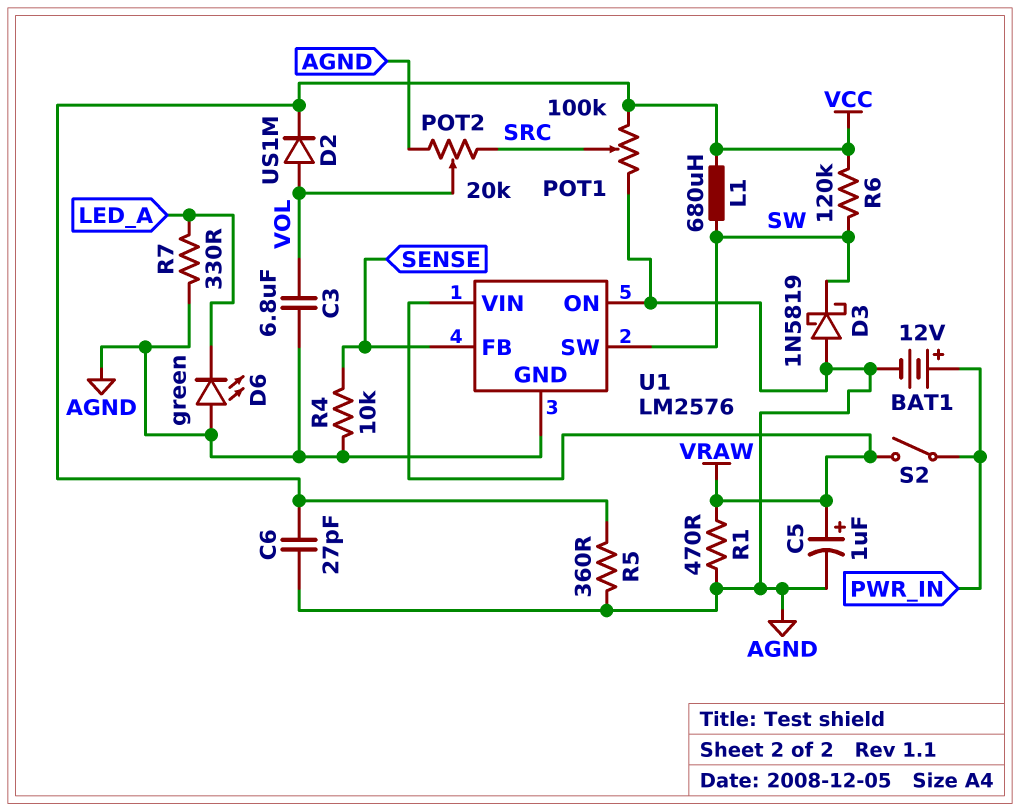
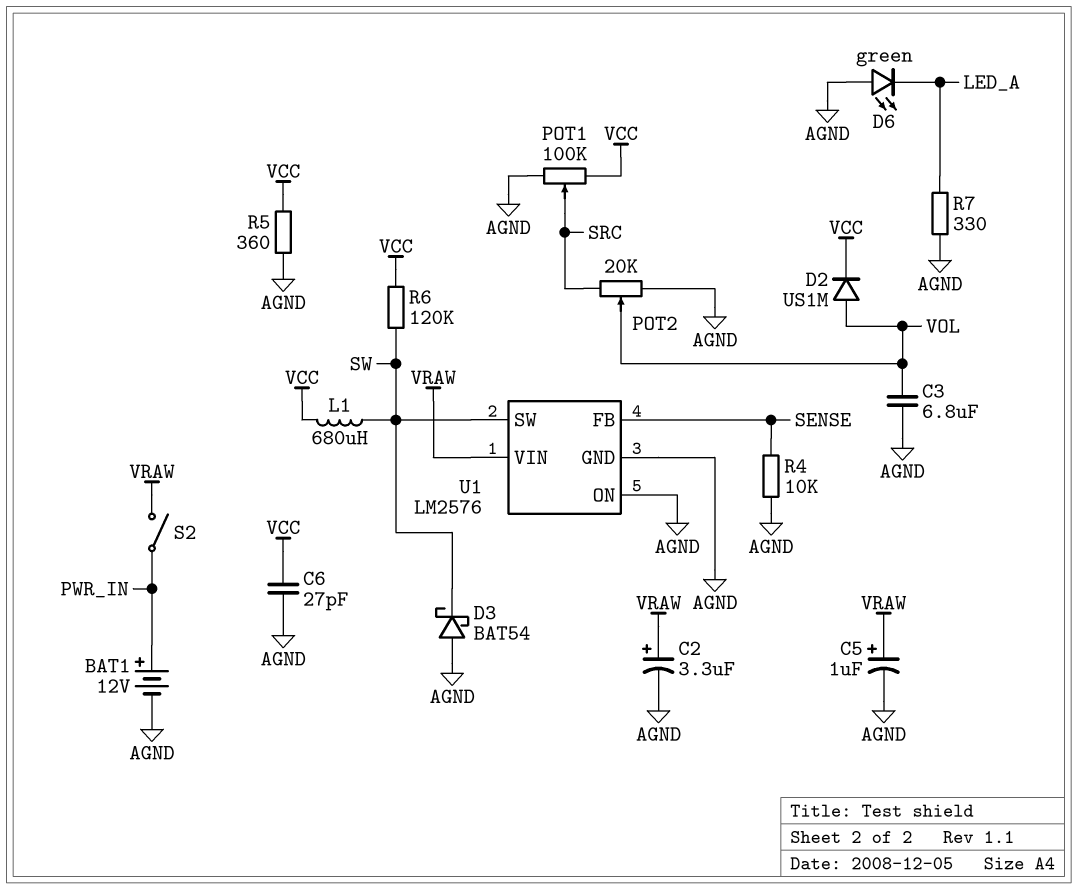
C2: none -> 3.3uF (plus VRAW, minus AGND)
D3: schottky 1N5819 (A AGND, K SW) -> schottky BAT54 (A AGND, K SW)
R1: 470 (AGND, VRAW) -> none

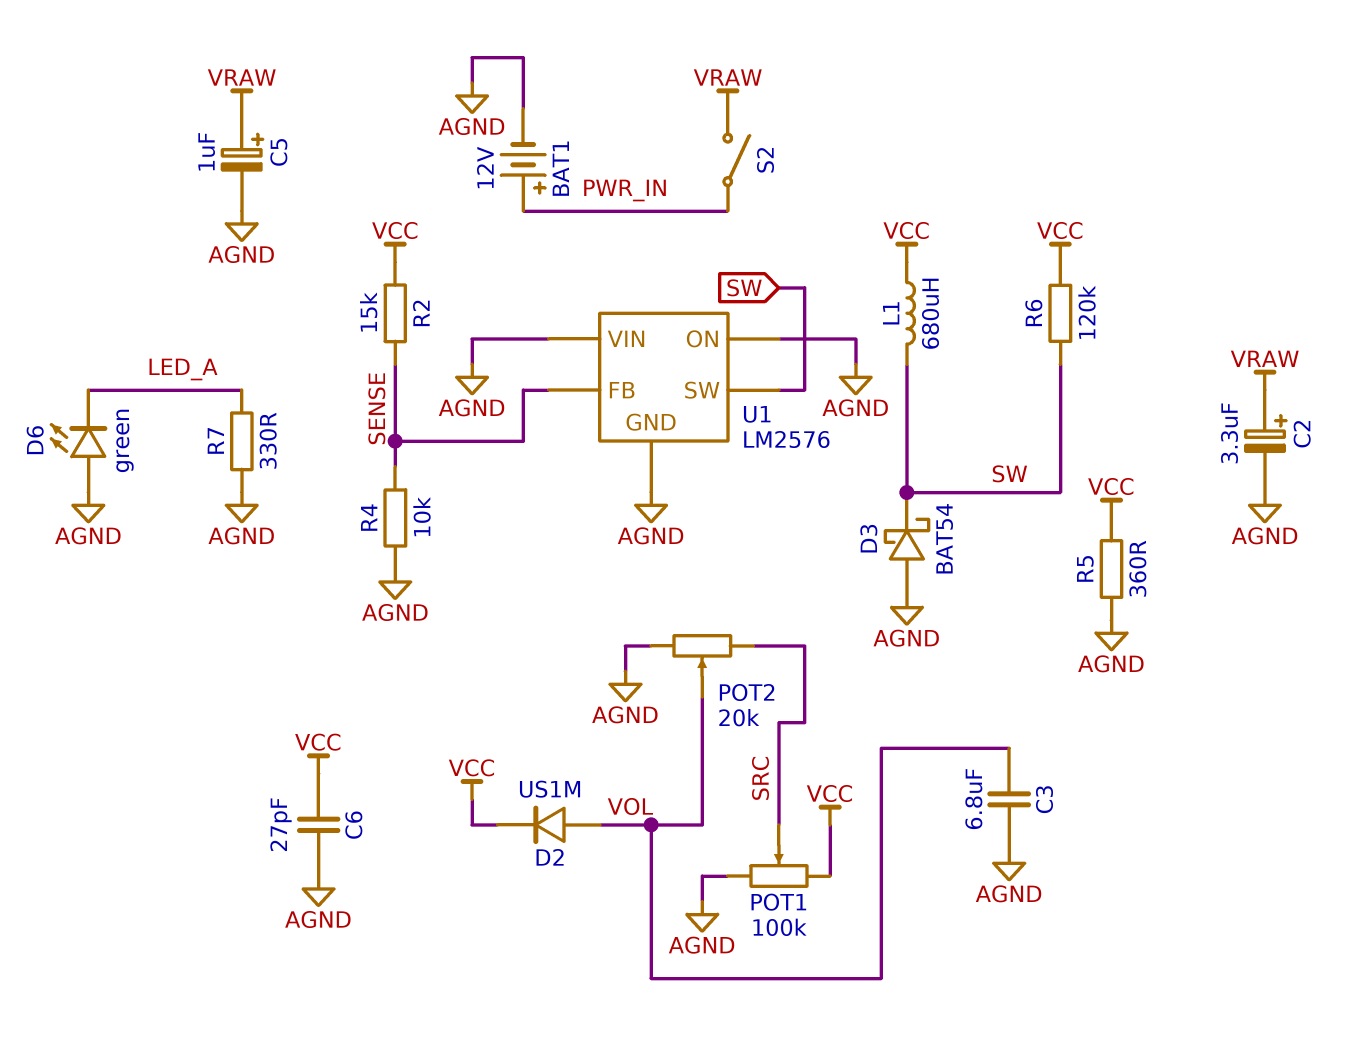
R2: none -> 15k (SENSE, VCC)
U1 pin VIN: VRAW -> AGND

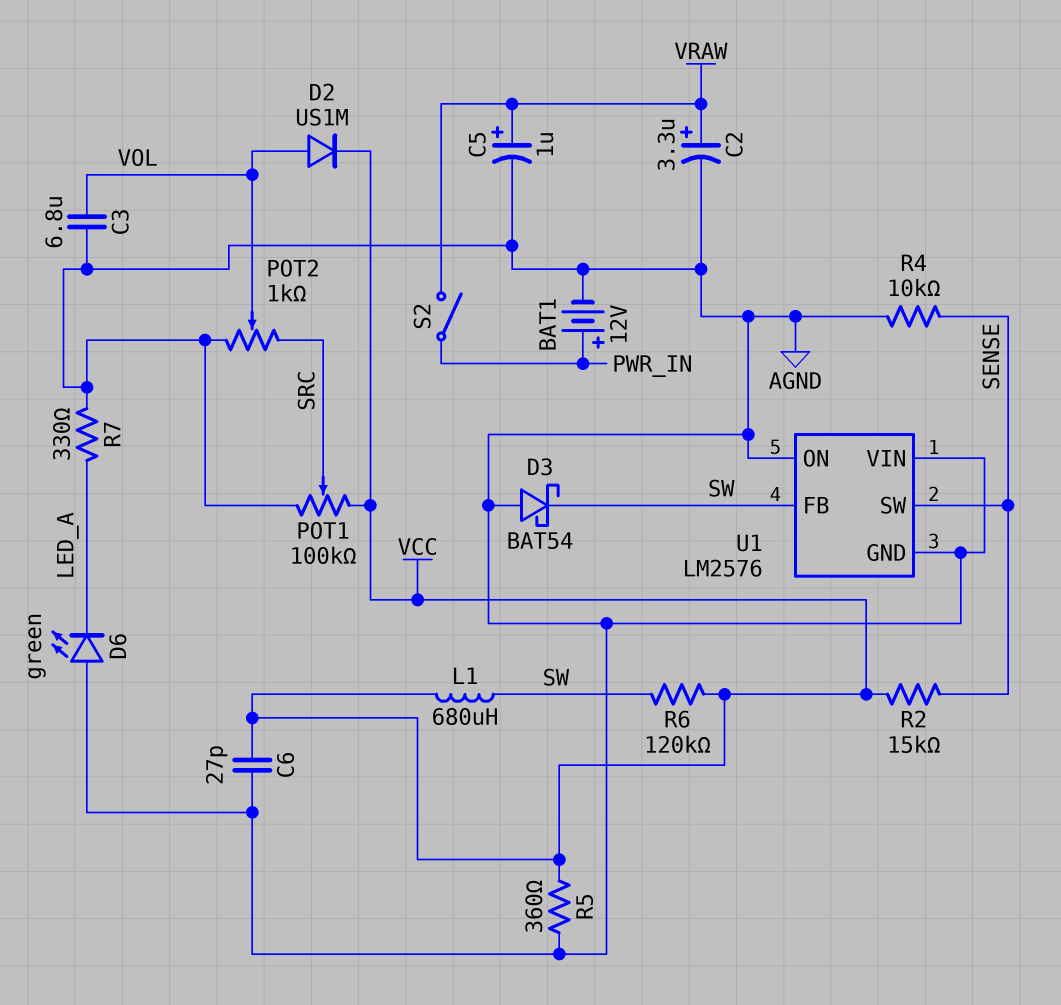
POT2: 20k (AGND, SRC, wiper VOL) -> 1k (AGND, SRC, wiper VOL)
U1 pin FB: SENSE -> SW
U1 pin SW: SW -> SENSE

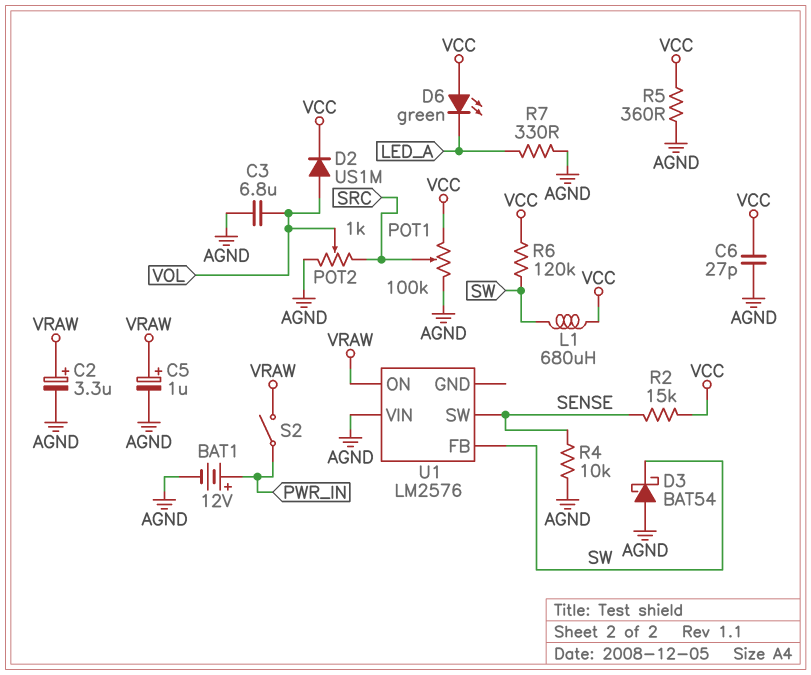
D6: LED green (A AGND, K LED_A) -> LED green (A VCC, K LED_A)
U1 pin GND: AGND -> none
U1 pin ON: AGND -> VRAW

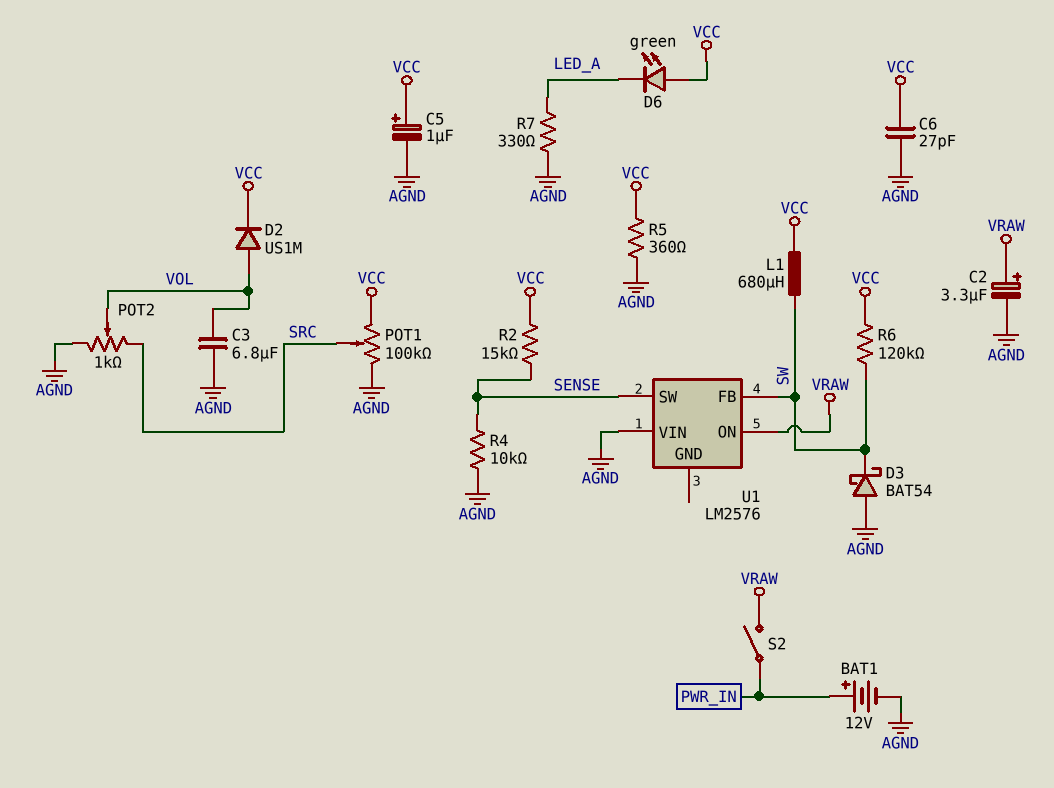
C5: 1uF (plus VRAW, minus AGND) -> 1uF (plus VCC, minus AGND)

